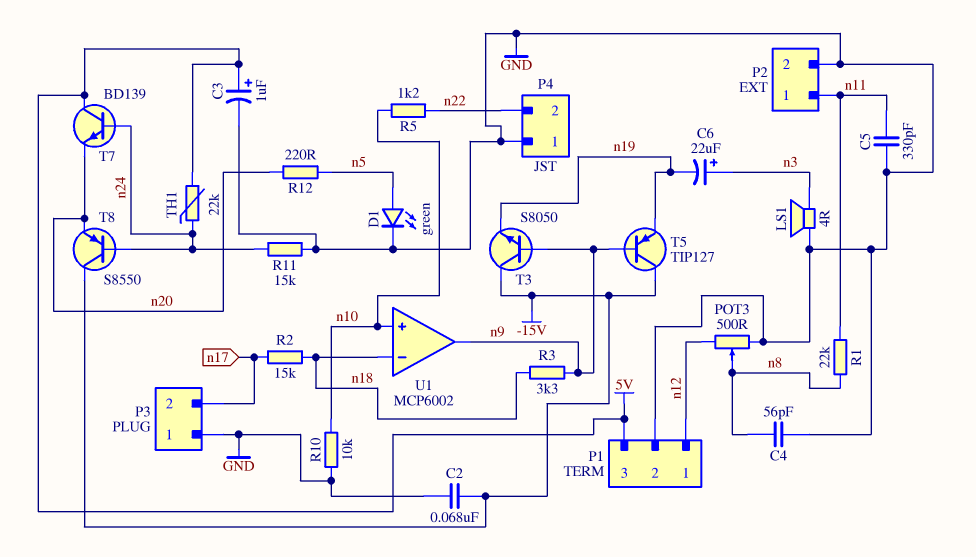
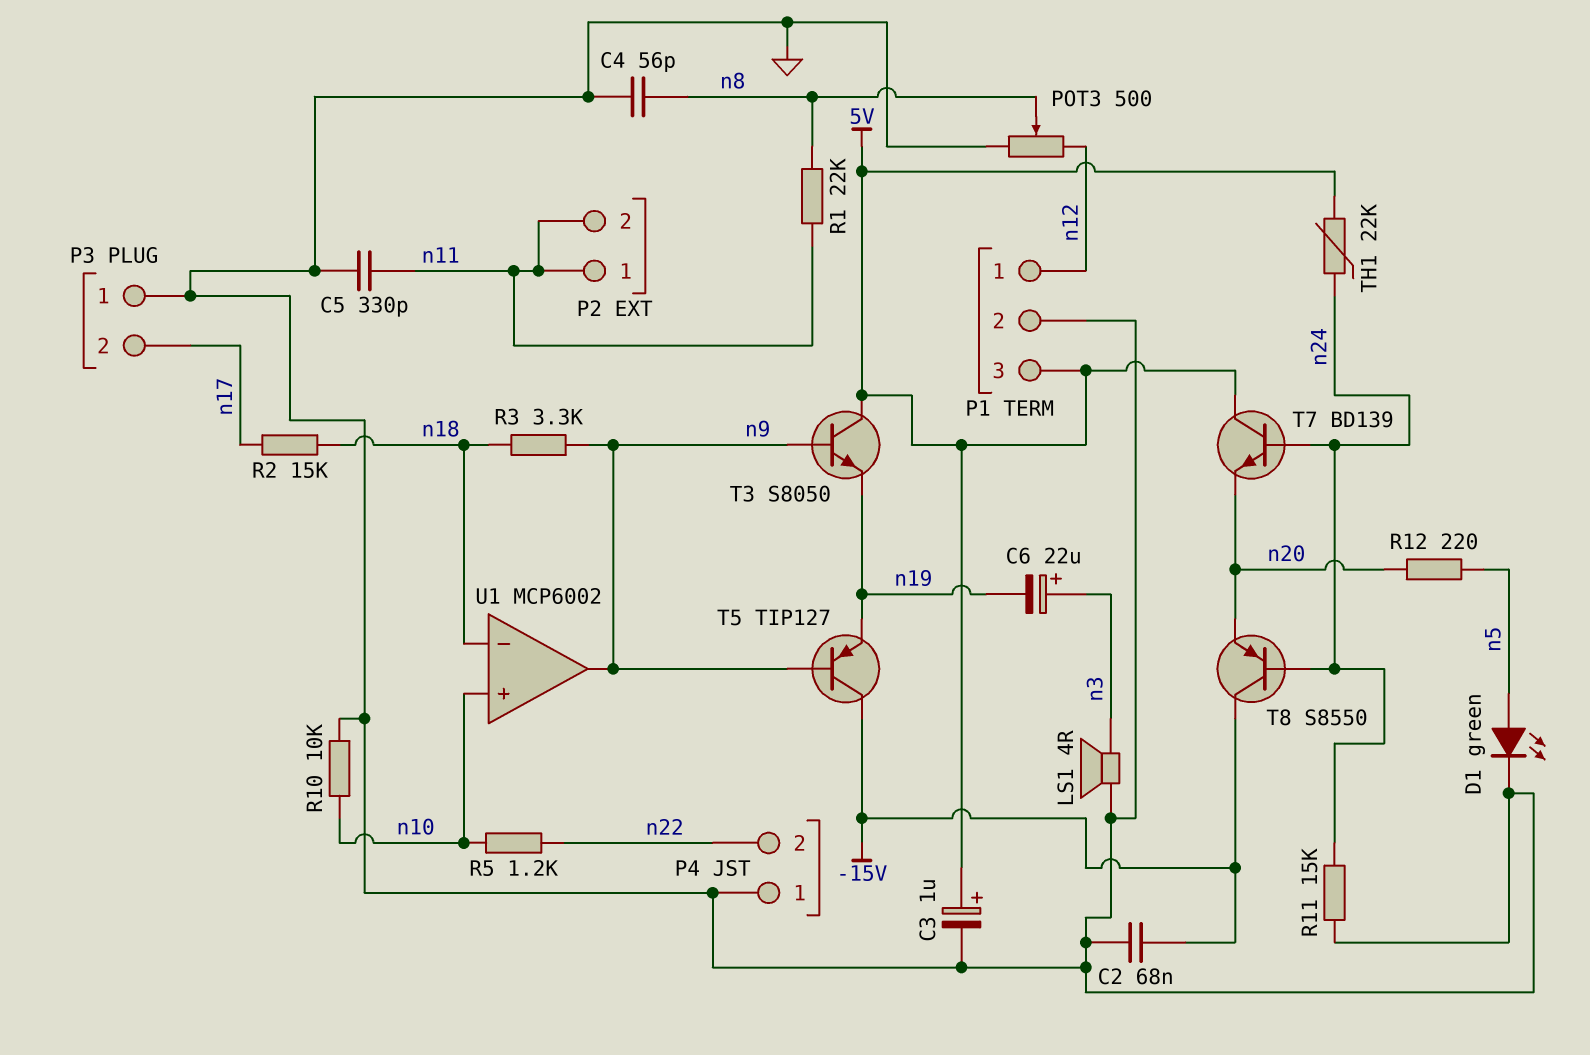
P2 pin 2: GND -> n11
T3: NPN S8050 (B n9, C -15V, E n19) -> NPN S8050 (B n9, C 5V, E n19)

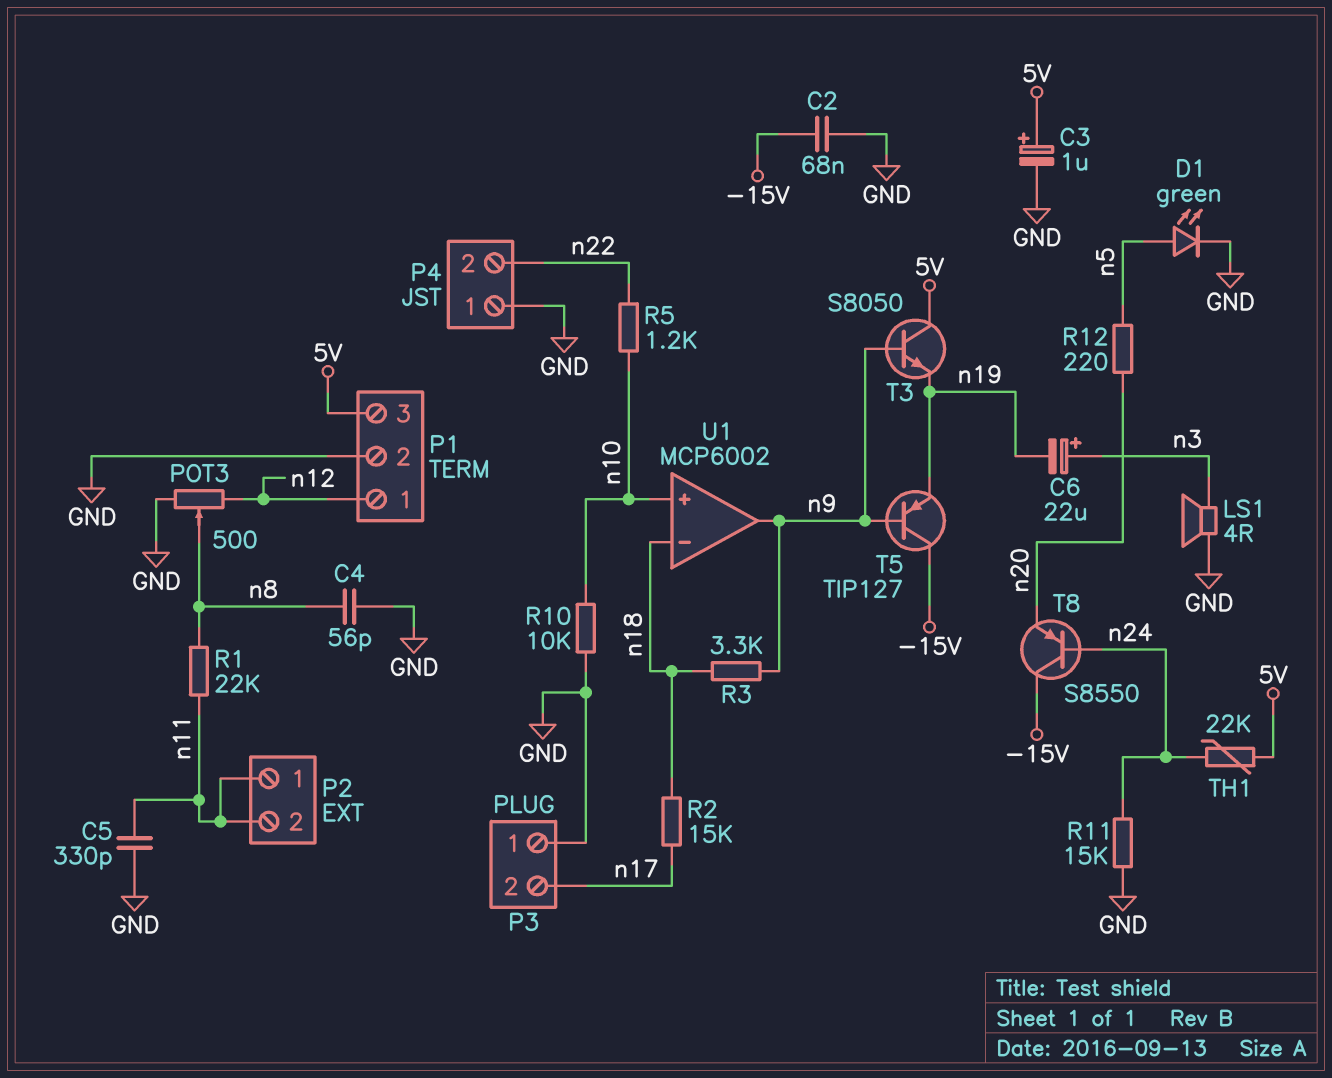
T7: NPN BD139 (B n24, C 5V, E n20) -> none

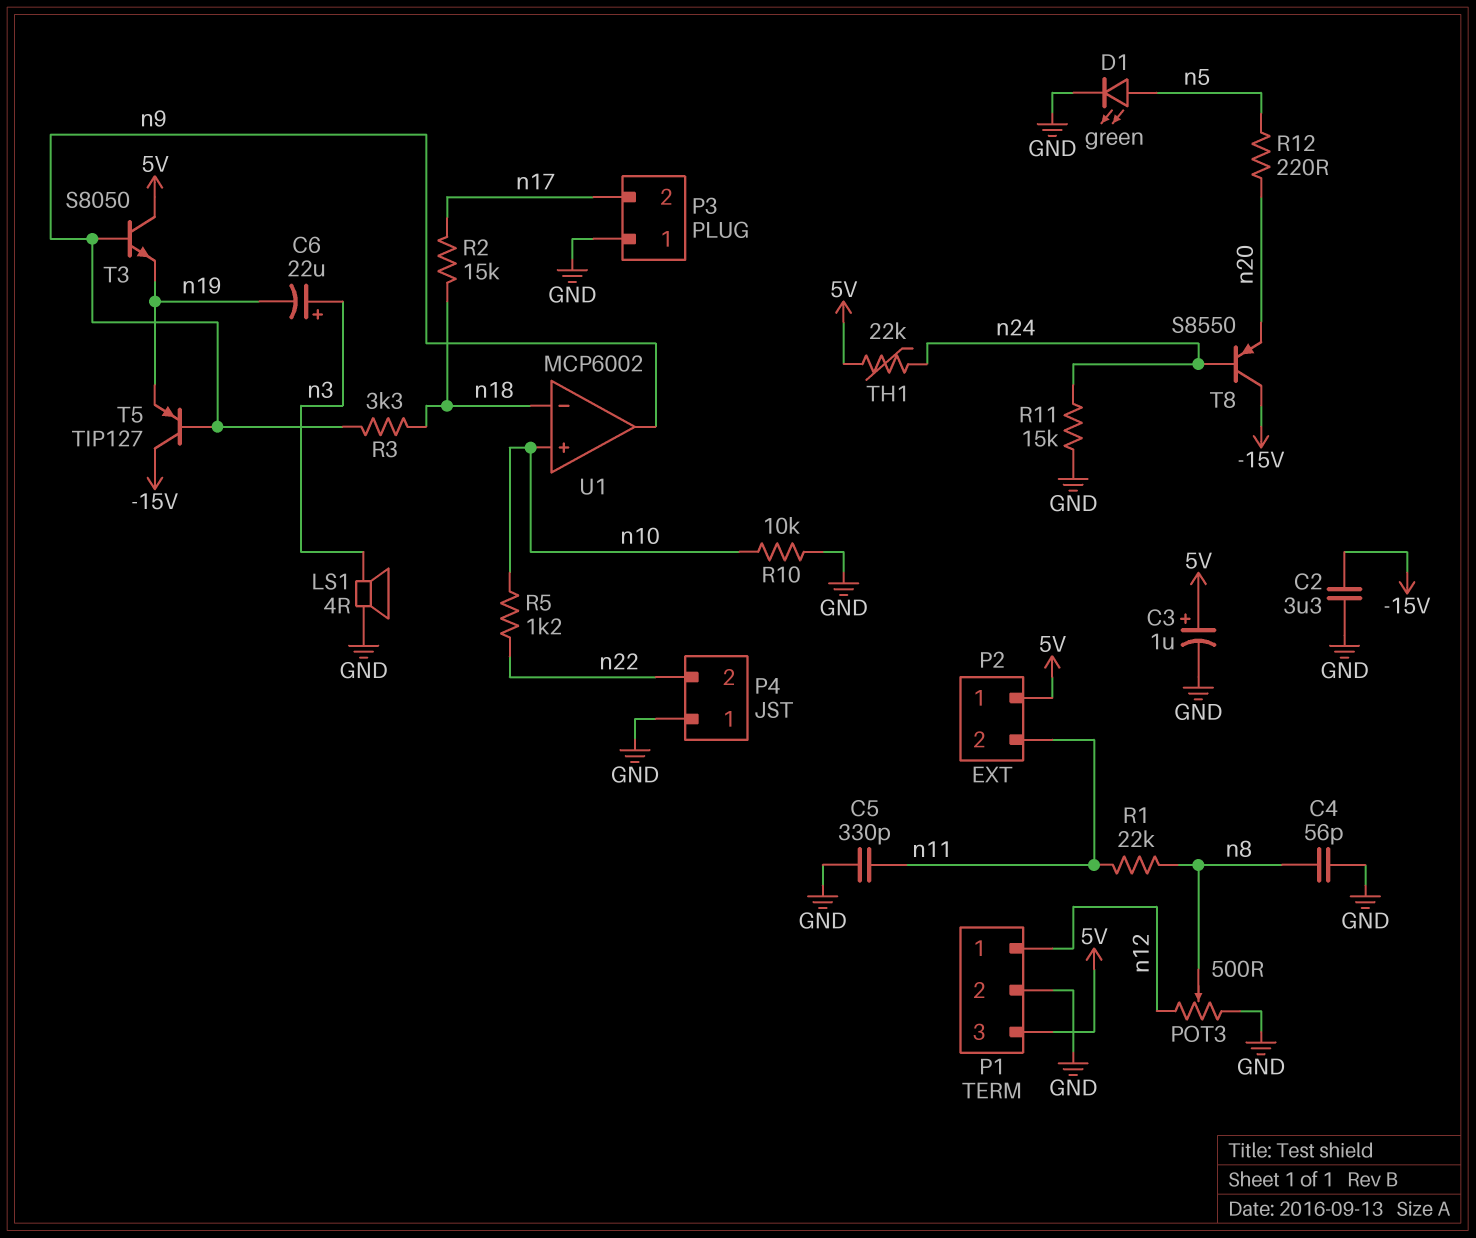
C2: 68nF (-15V, GND) -> 3.3uF (-15V, GND)
P2 pin 1: n11 -> 5V

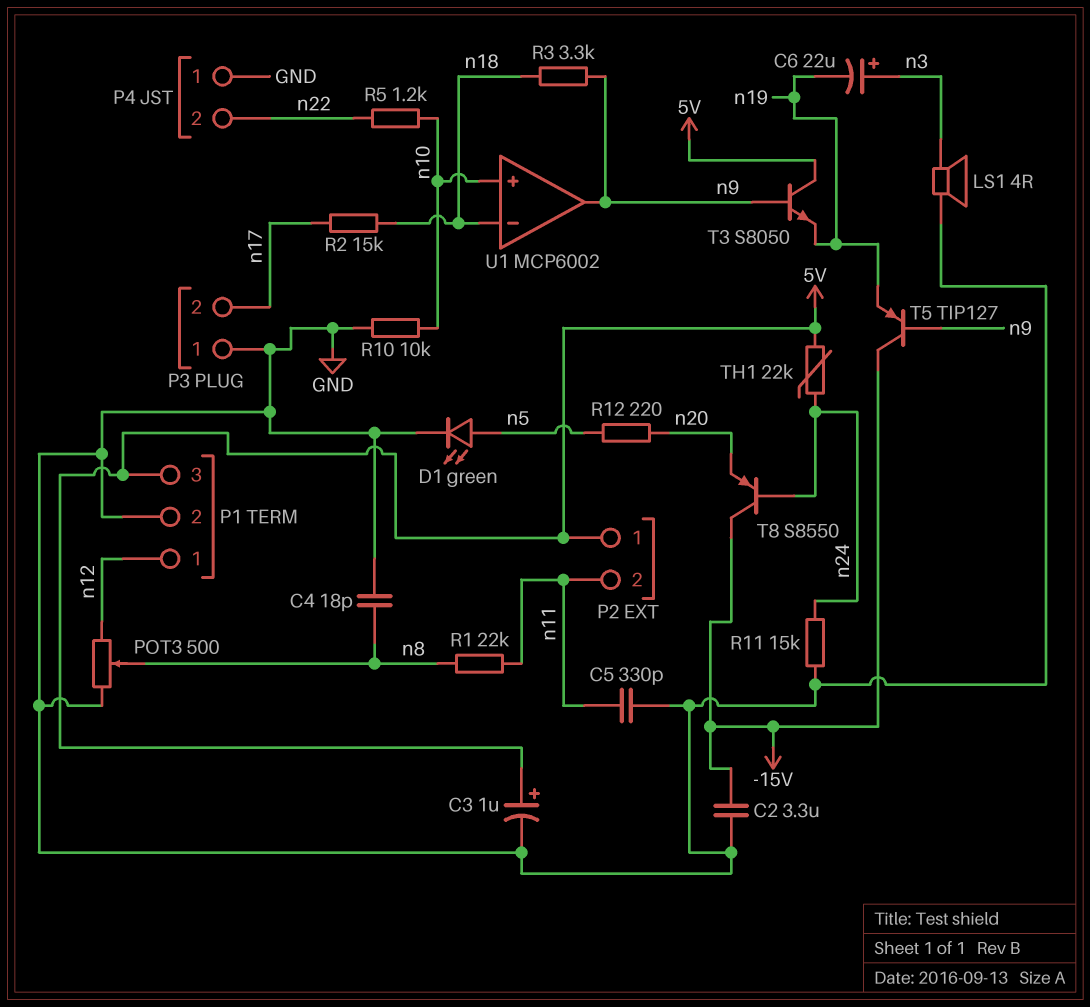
C4: 56pF (GND, n8) -> 18pF (GND, n8)

